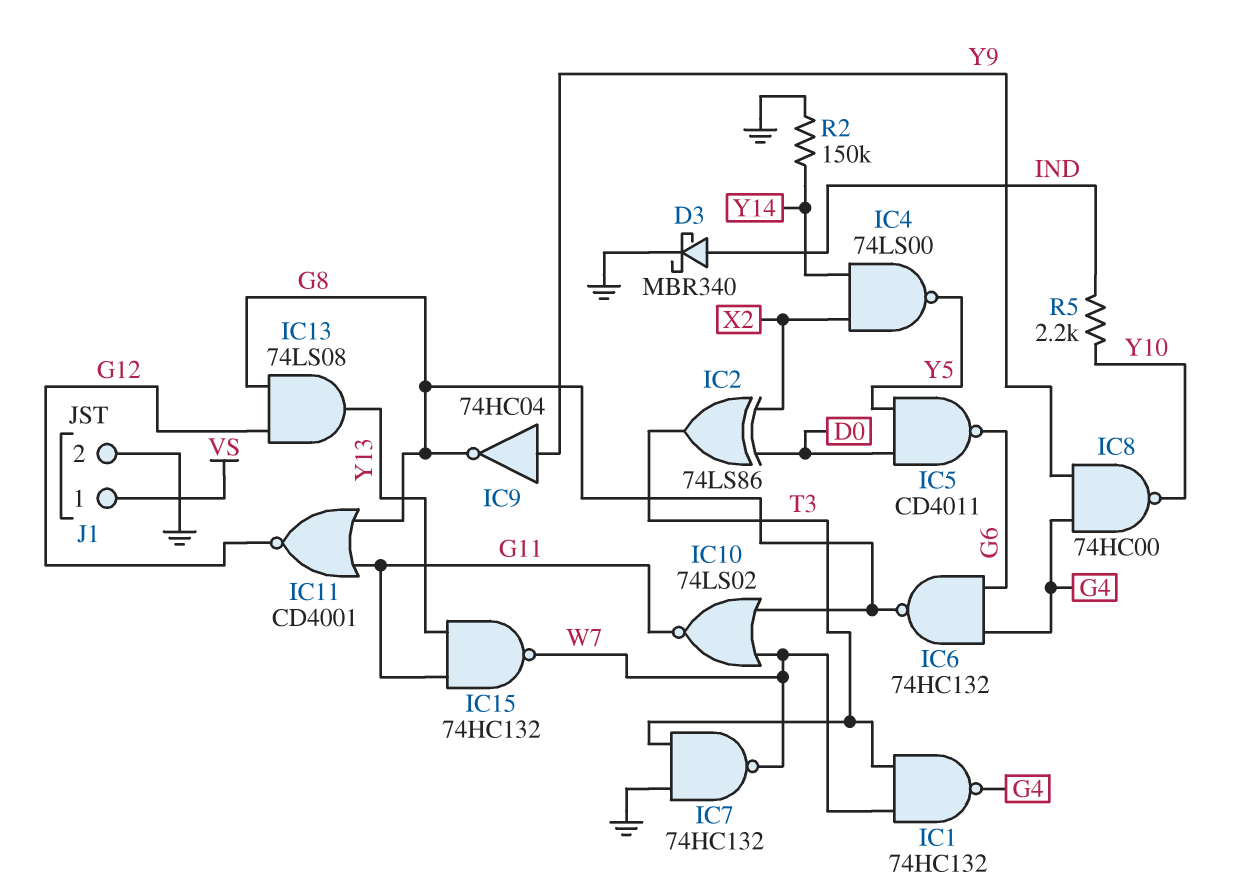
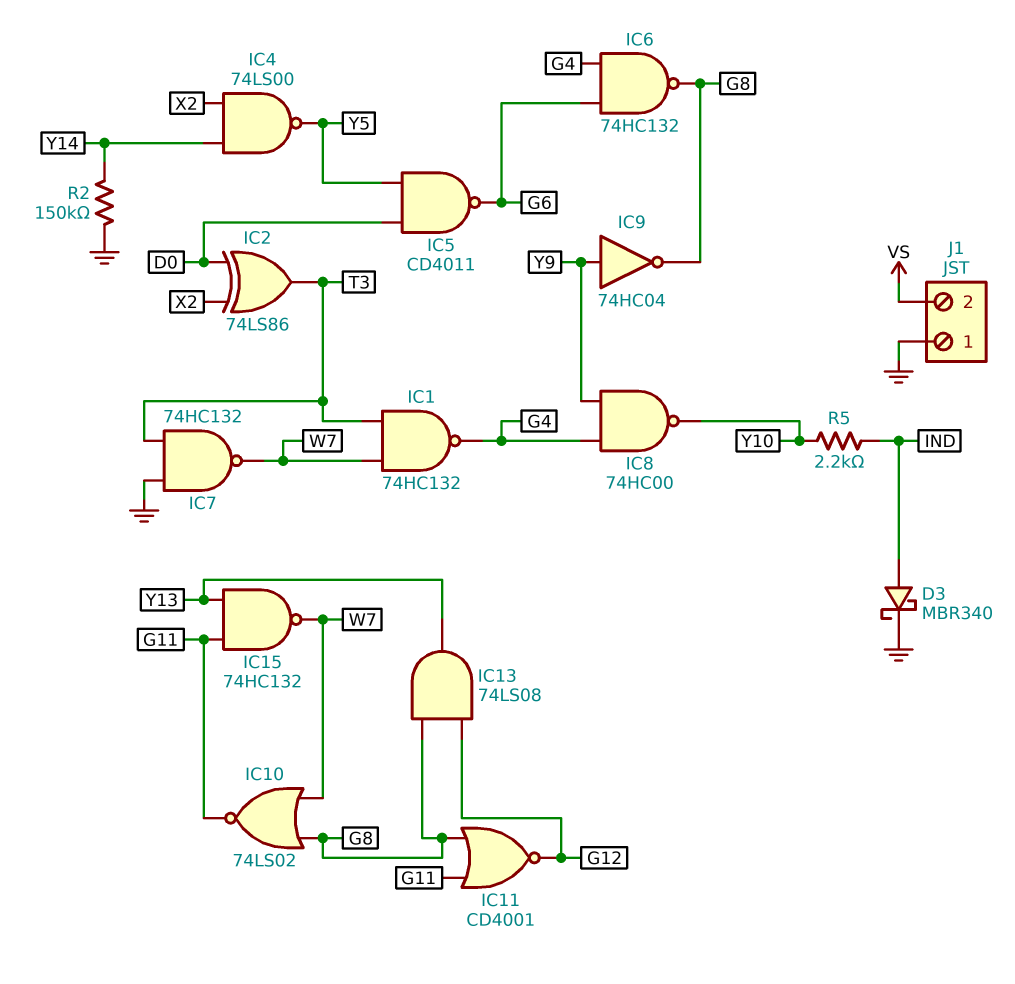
J1 pin 1: VS -> GND
J1 pin 2: GND -> VS

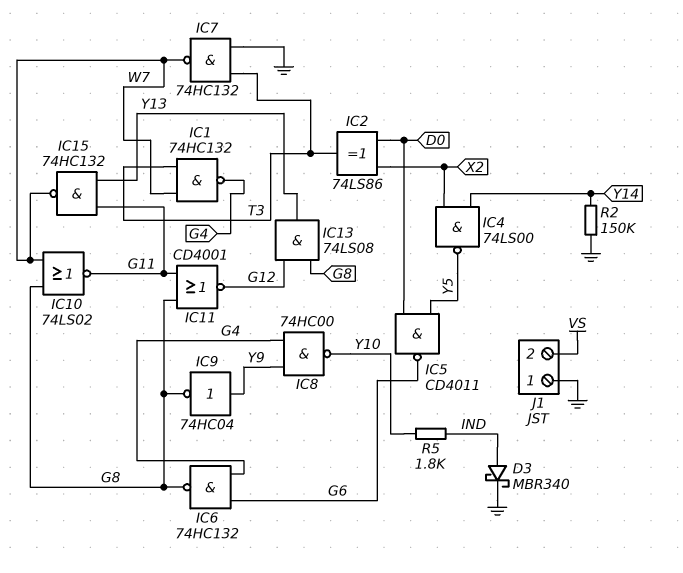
R5: 2.2k (IND, Y10) -> 1.8k (IND, Y10)

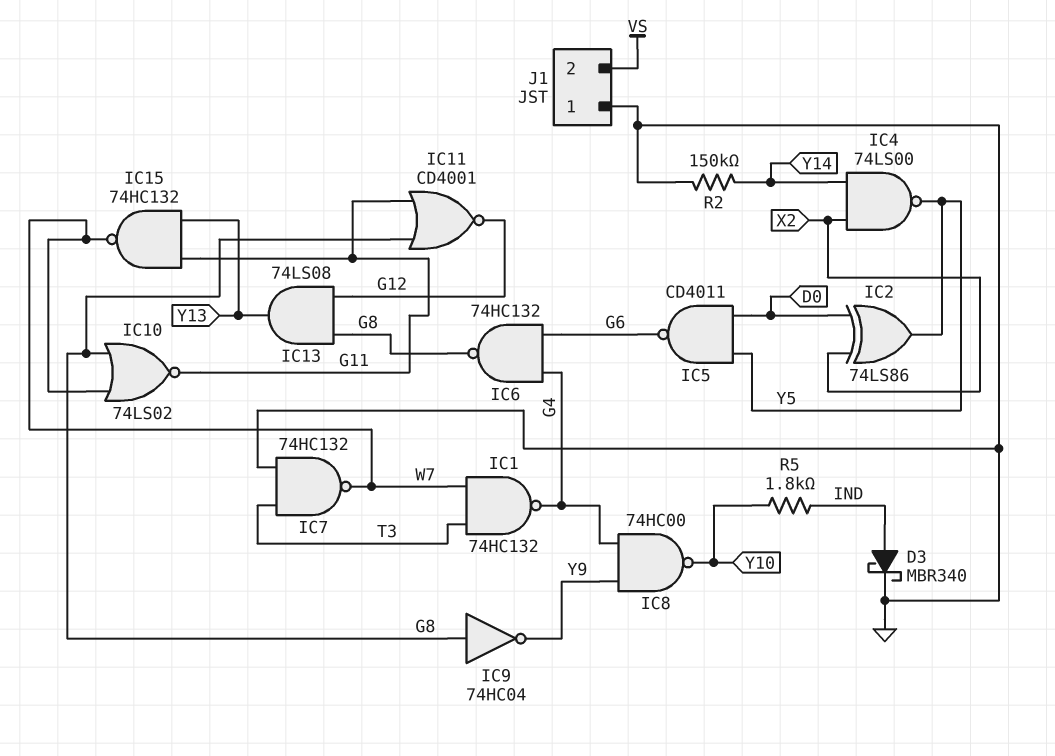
IC2: XOR 74LS86 (in D0, in X2, out T3) -> XOR 74LS86 (in D0, in X2, out Y5)
IC9: NOT 74HC04 (in Y9, out G8) -> NOT 74HC04 (in G8, out Y9)

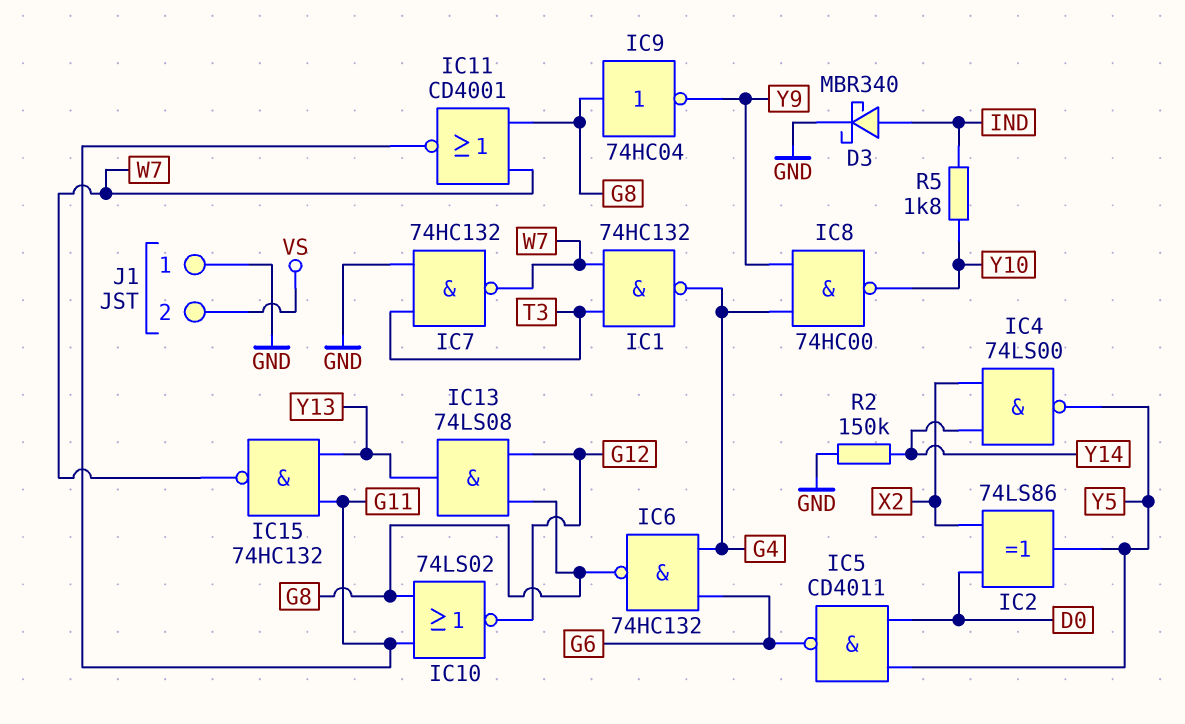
IC10: NOR 74LS02 (in G8, in W7, out G11) -> NOR 74LS02 (in G8, in G11, out G12)
IC11: NOR CD4001 (in G8, in G11, out G12) -> NOR CD4001 (in G8, in W7, out G11)

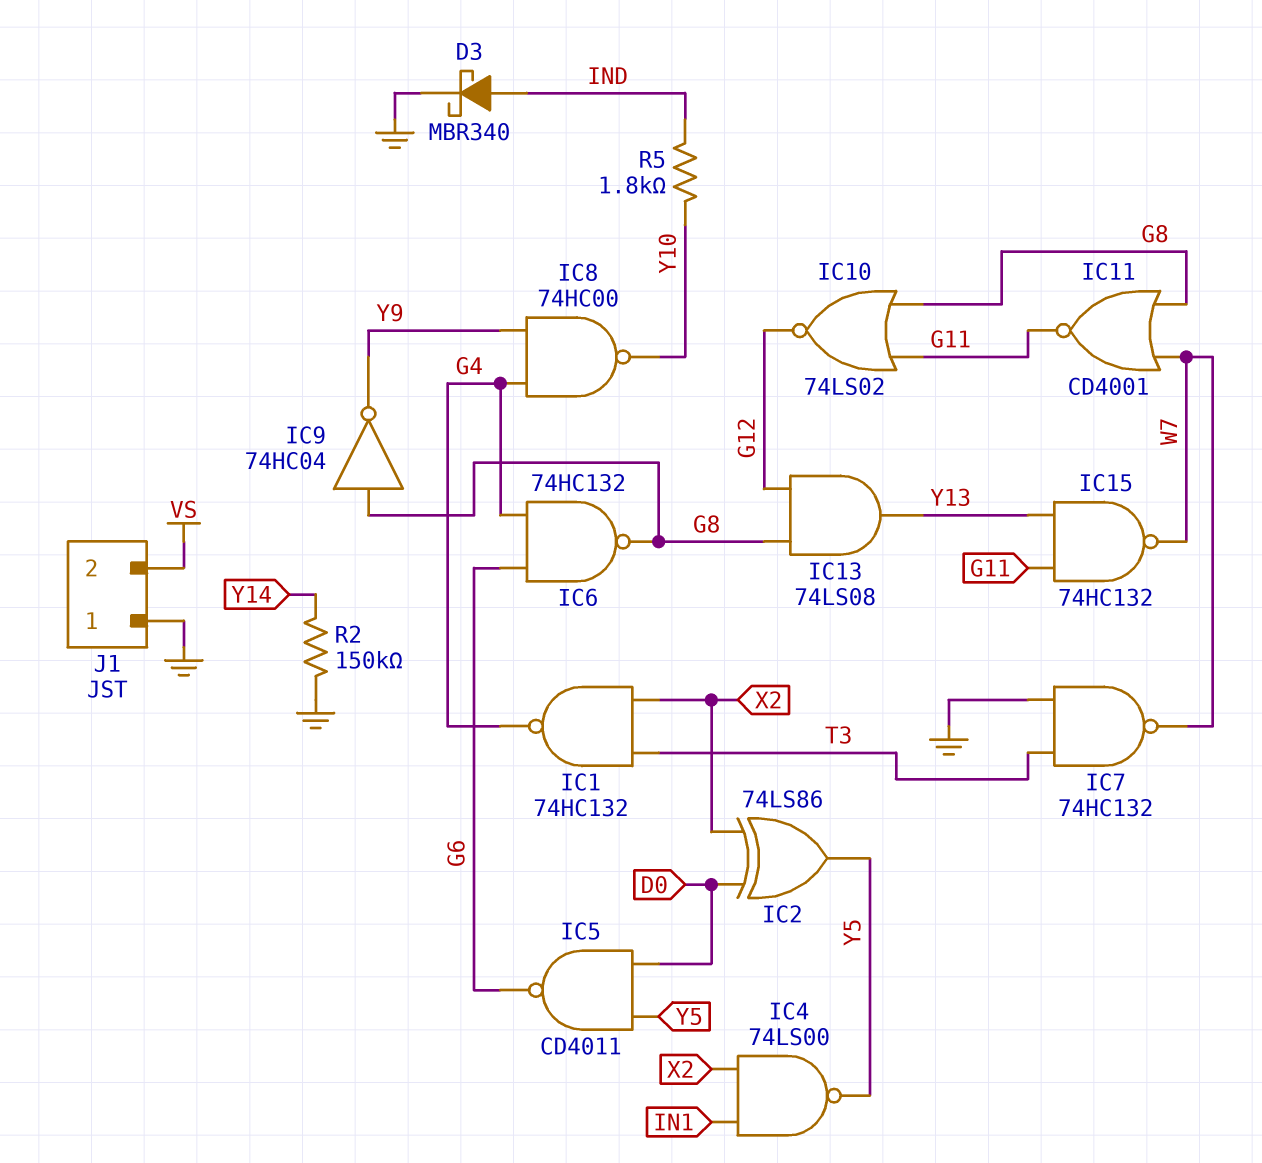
IC1: NAND 74HC132 (in T3, in W7, out G4) -> NAND 74HC132 (in T3, in X2, out G4)
IC4: NAND 74LS00 (in X2, in Y14, out Y5) -> NAND 74LS00 (in IN1, in X2, out Y5)

